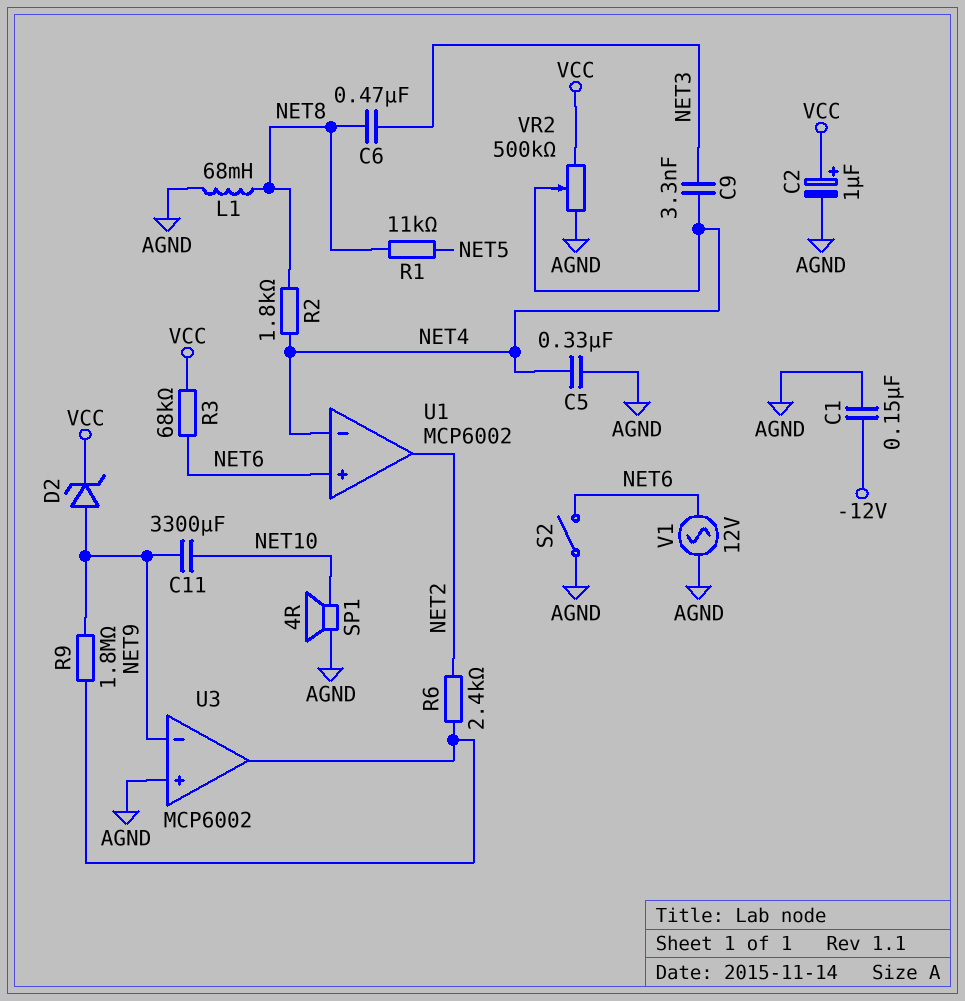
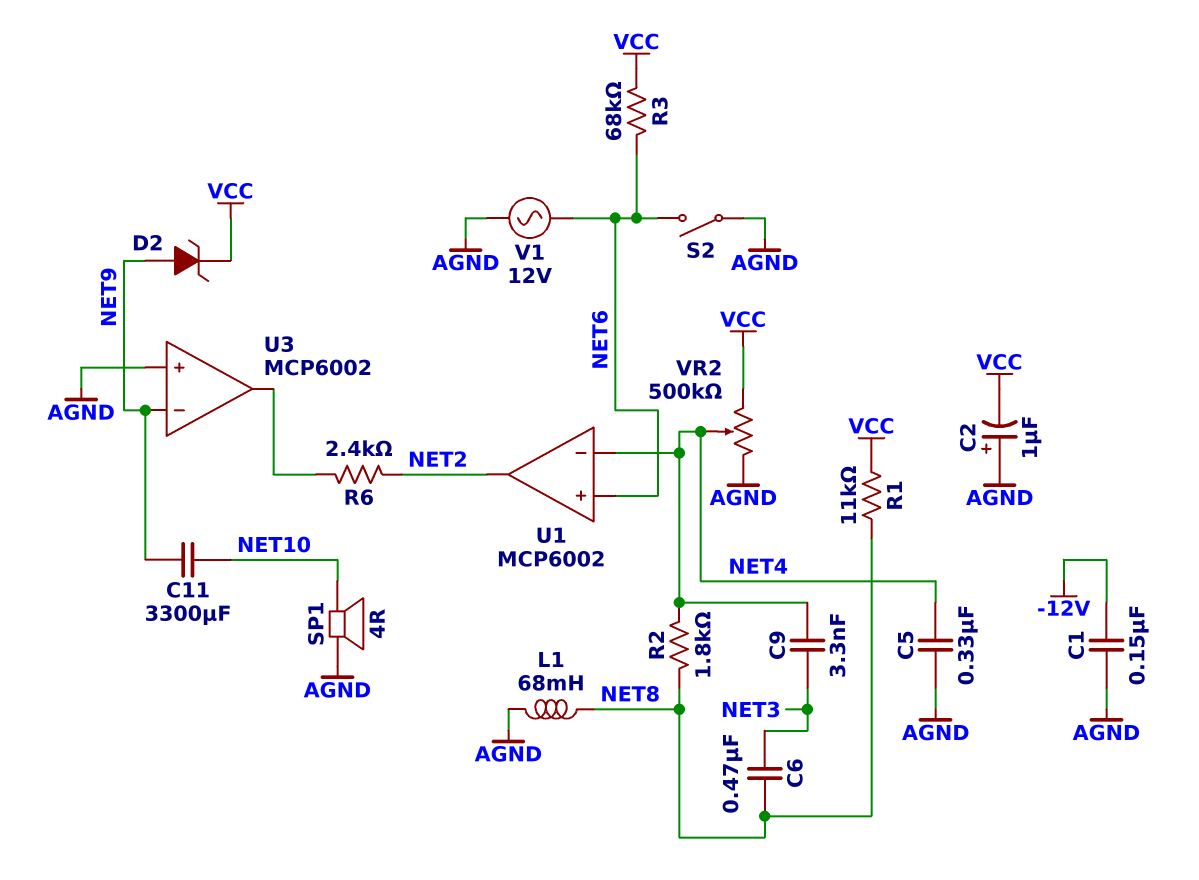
C2: 1uF (plus VCC, minus AGND) -> 1uF (plus AGND, minus VCC)
R1: 11k (NET5, NET8) -> 11k (NET8, VCC)
R9: 1.8M (NET9, U3/out) -> none

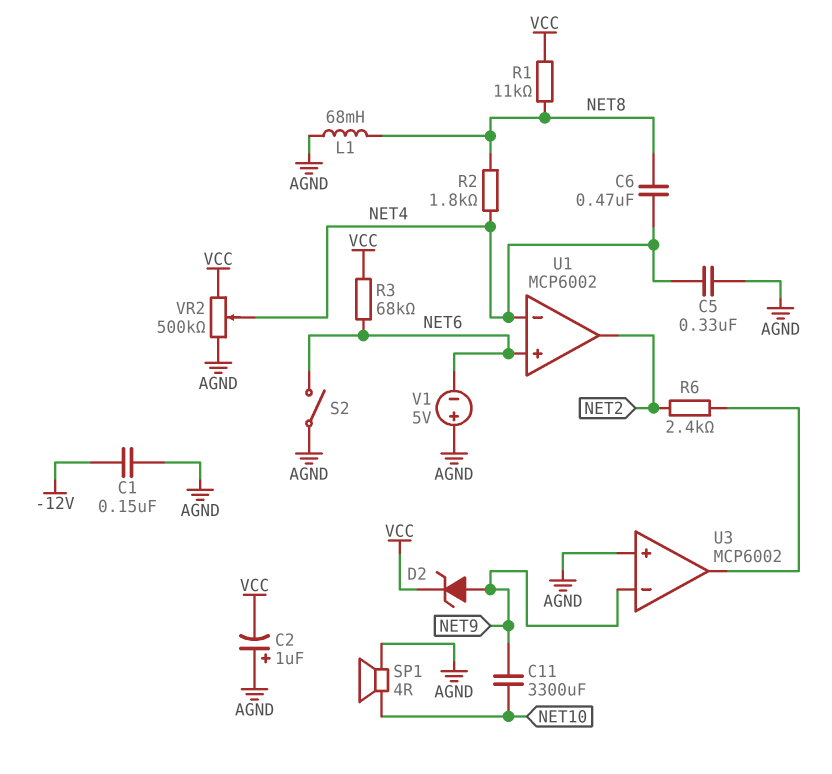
C6: 470nF (NET3, NET8) -> 470nF (NET4, NET8)
C9: 3.3nF (NET3, NET4) -> none
V1: AC 12V (AGND, NET6) -> 5V (plus AGND, minus NET6)

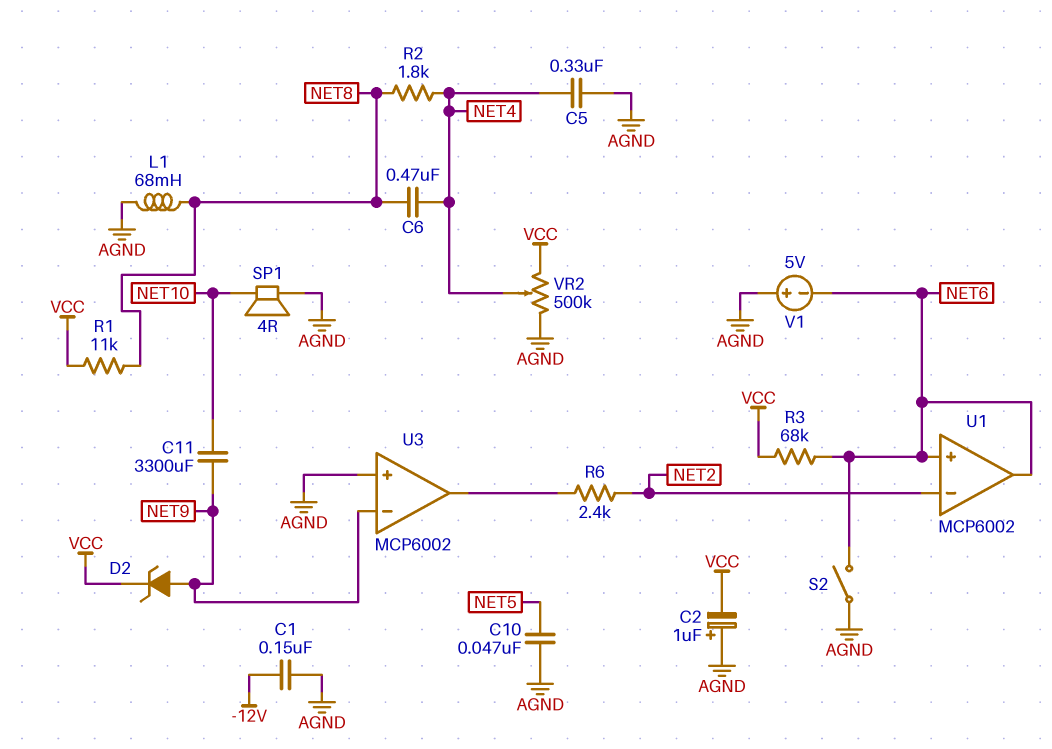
C10: none -> 47nF (AGND, NET5)
U1 pin in-: NET4 -> NET2
U1 pin out: NET2 -> NET6

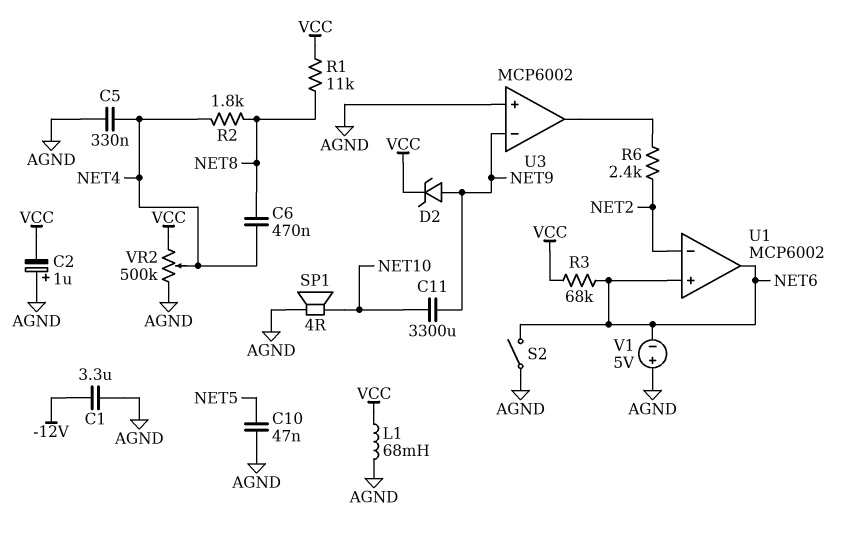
C1: 150nF (-12V, AGND) -> 3.3uF (-12V, AGND)
L1: 68mH (AGND, NET8) -> 68mH (AGND, VCC)

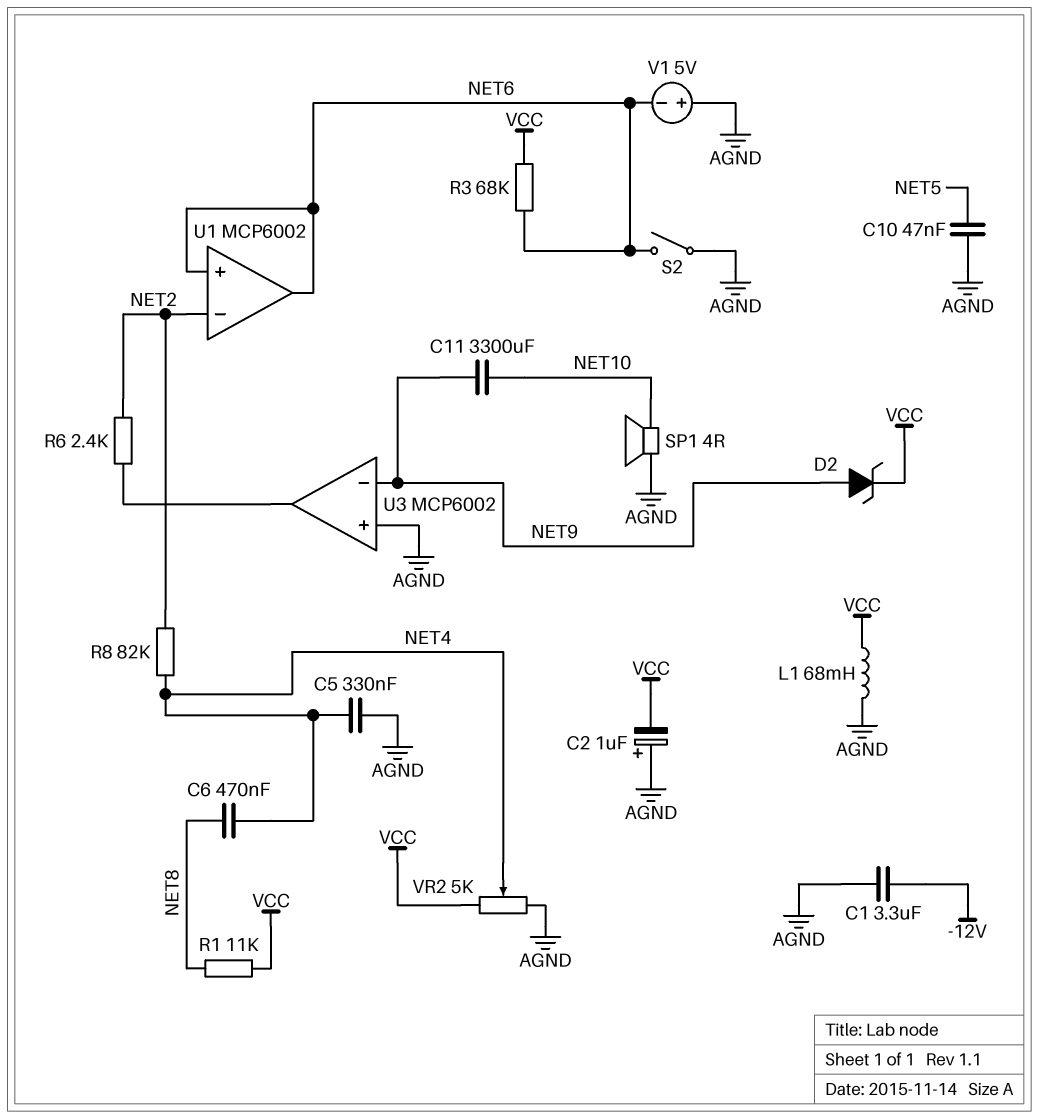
R2: 1.8k (NET4, NET8) -> none
R8: none -> 82k (NET2, NET4)
VR2: 500k (AGND, VCC, wiper NET4) -> 5k (AGND, VCC, wiper NET4)

